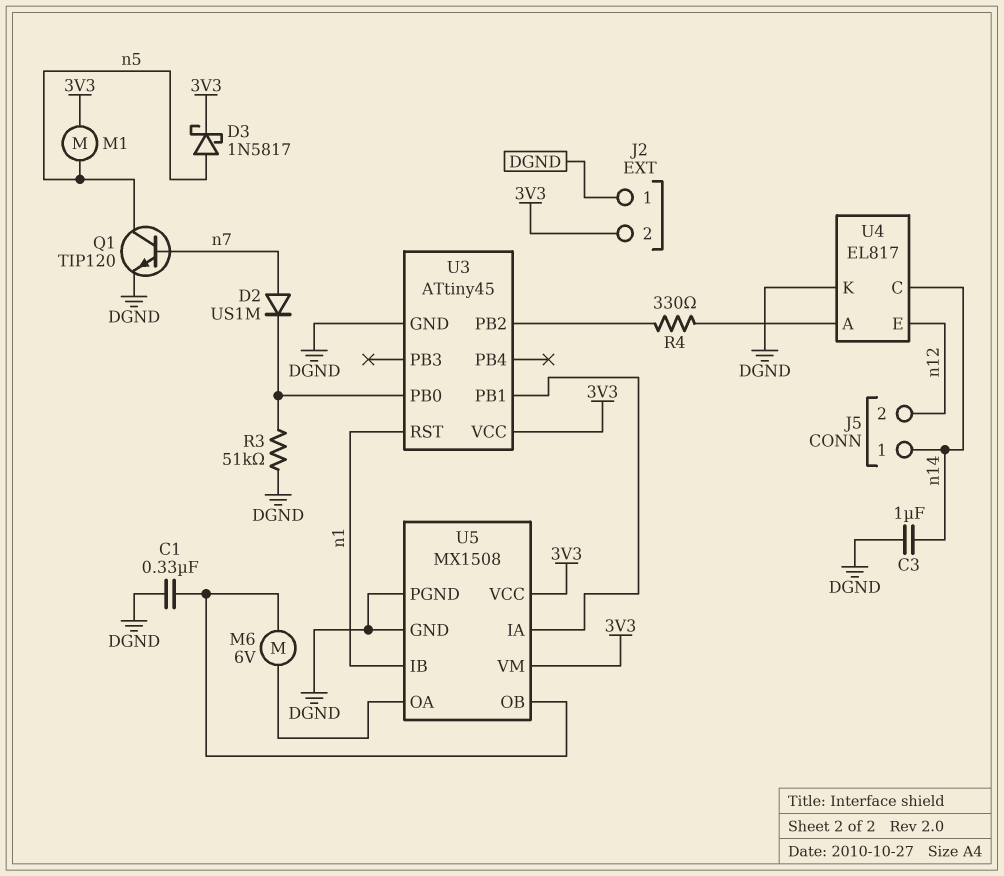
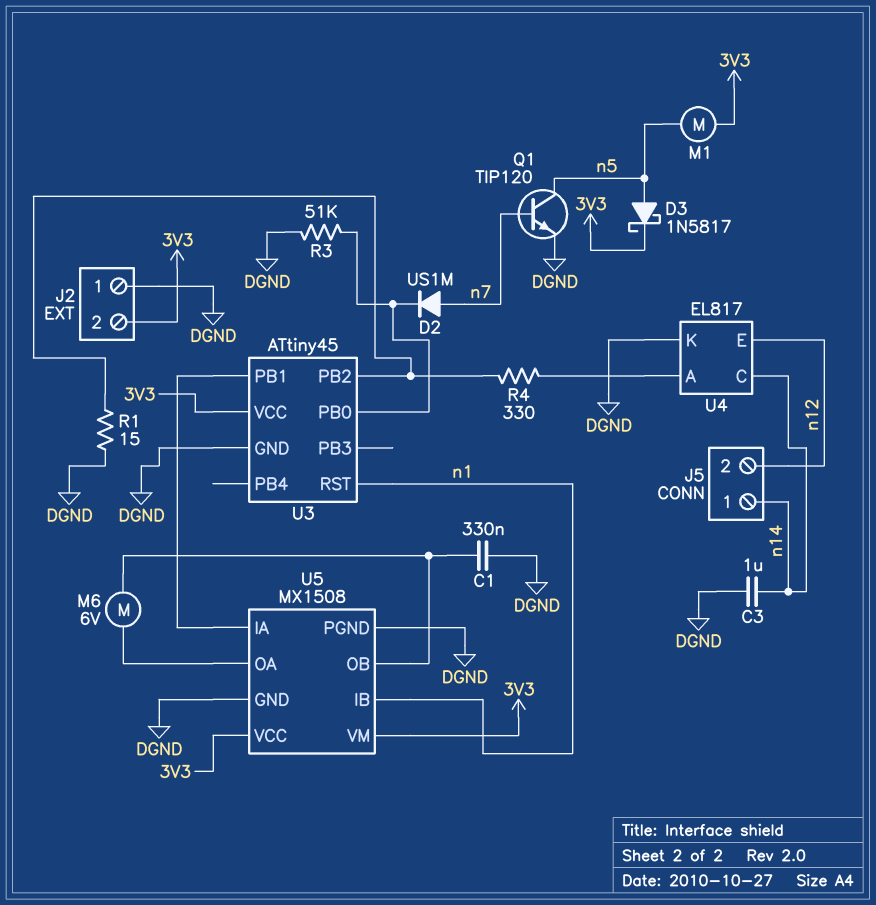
R1: none -> 15 (DGND, U3/PB2)

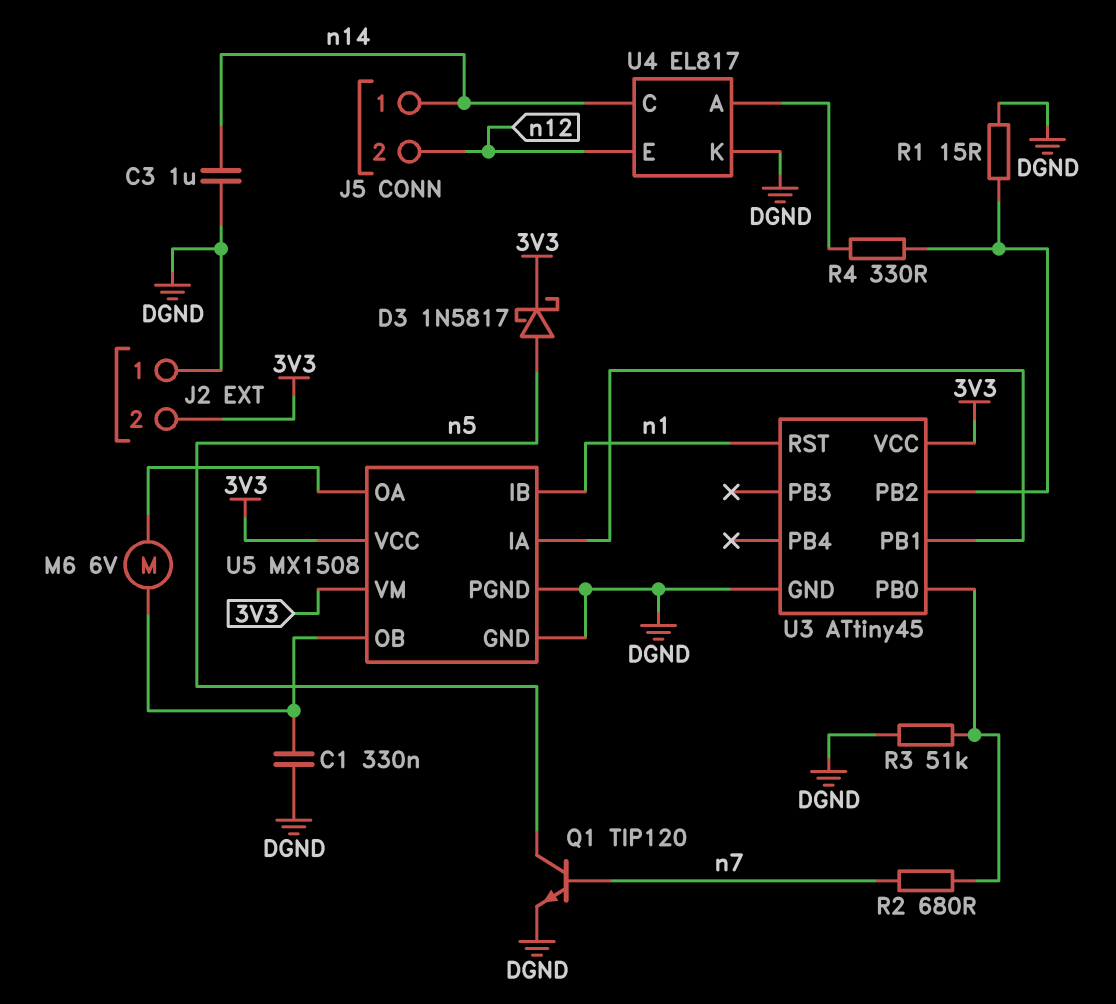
D2: diode US1M (A n7, K U3/PB0) -> none
M1: motor (3V3, n5) -> none
R2: none -> 680 (U3/PB0, n7)

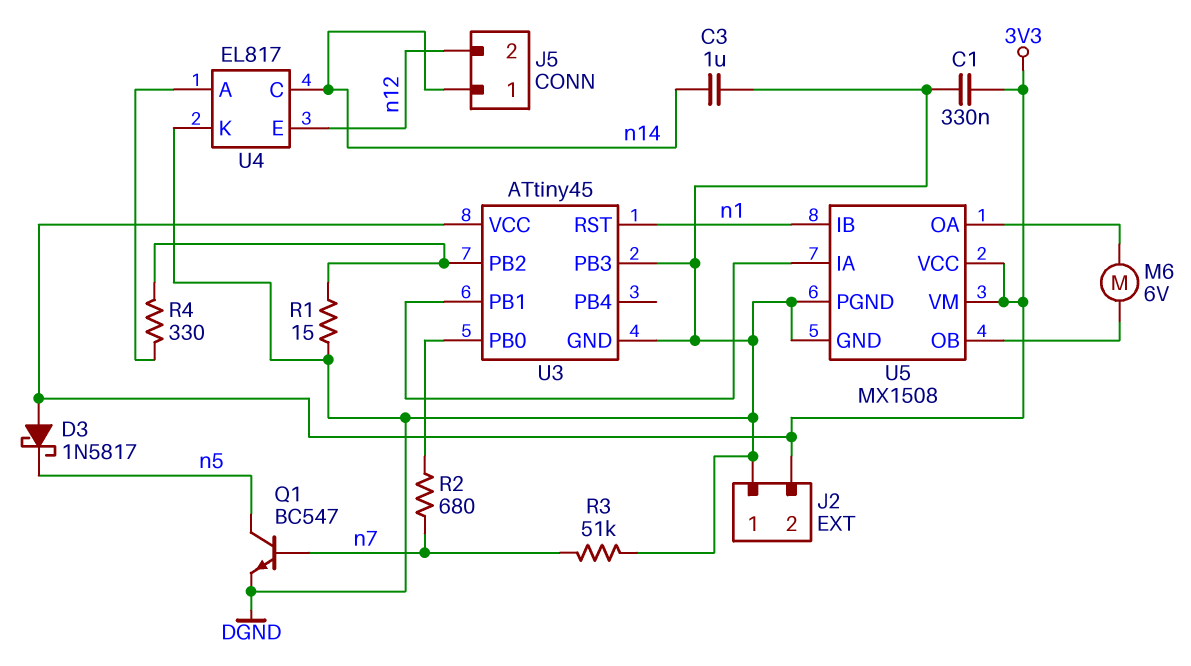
C1: 330nF (DGND, U5/OB) -> 330nF (3V3, DGND)
D3: schottky 1N5817 (A n5, K 3V3) -> schottky 1N5817 (A 3V3, K n5)
Q1: NPN TIP120 (B n7, C n5, E DGND) -> NPN BC547 (B n7, C n5, E DGND)
R3: 51k (DGND, U3/PB0) -> 51k (DGND, n7)
U3 pin PB3: none -> DGND

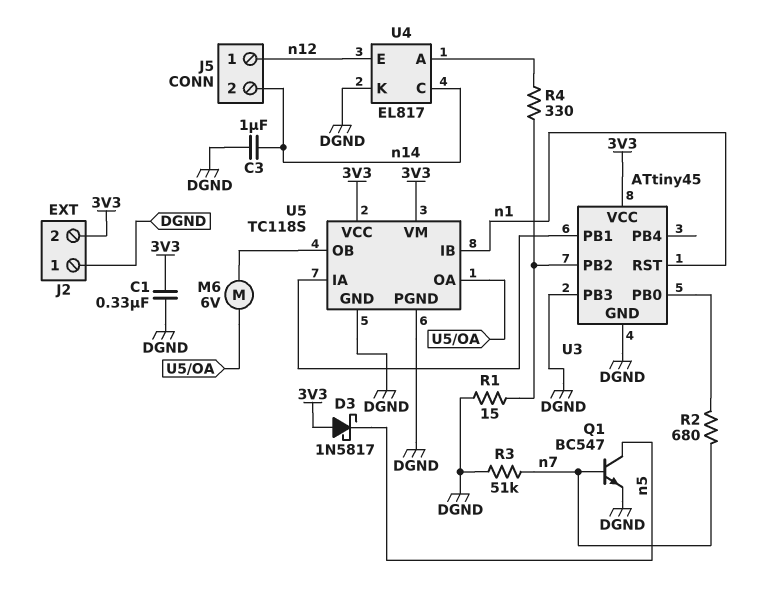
J5 pin 1: n14 -> n12
J5 pin 2: n12 -> n14
U5: MX1508 -> TC118S

